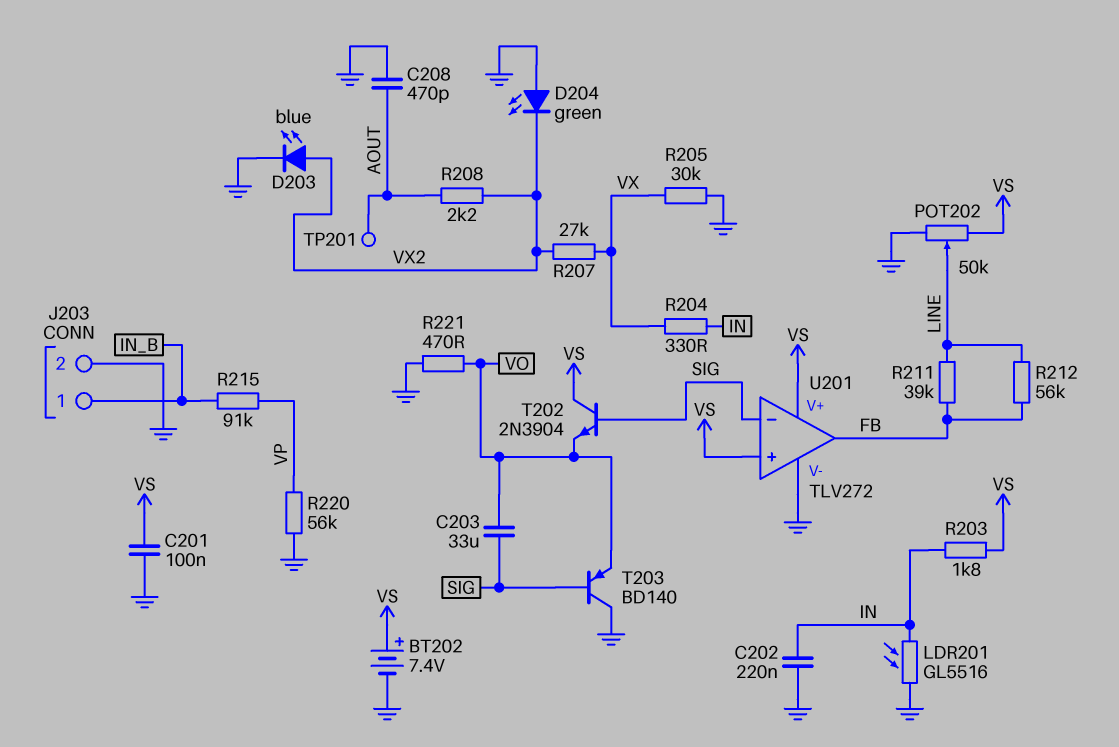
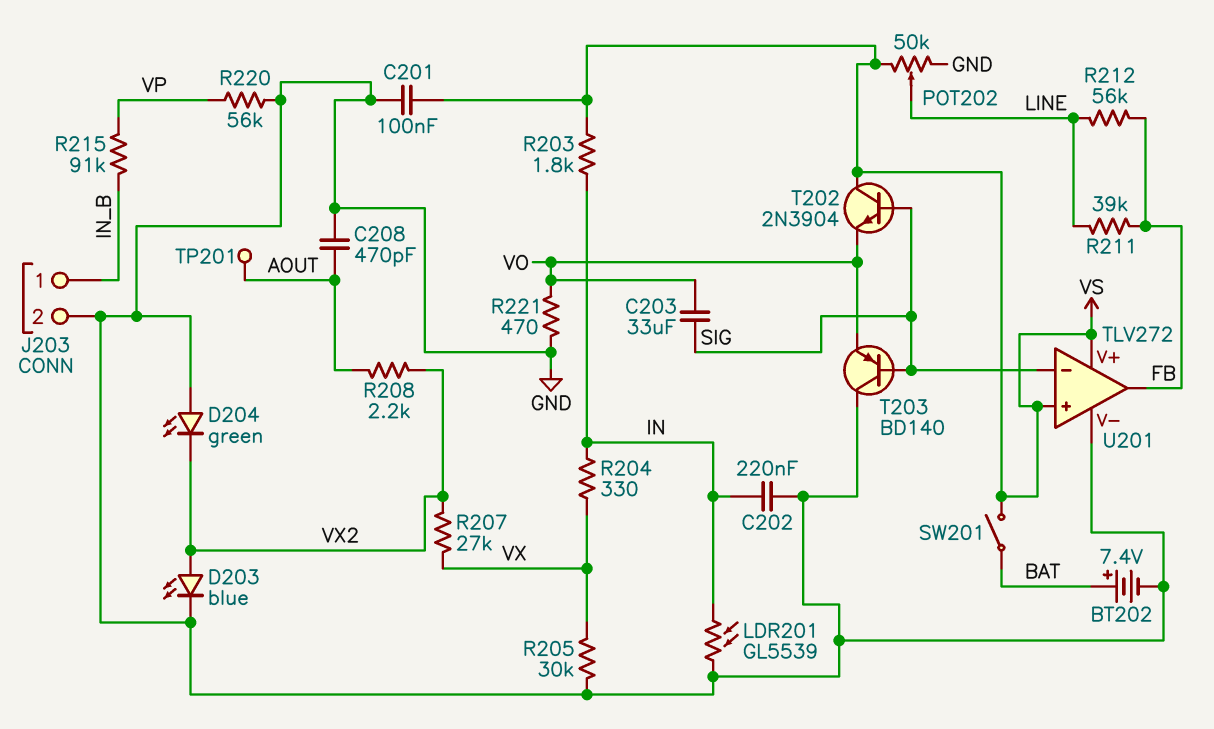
BT202: 7.4V (plus VS, minus GND) -> 7.4V (plus BAT, minus GND)
LDR201: GL5516 (GND, IN) -> GL5539 (GND, IN)
SW201: none -> switch (BAT, VS)

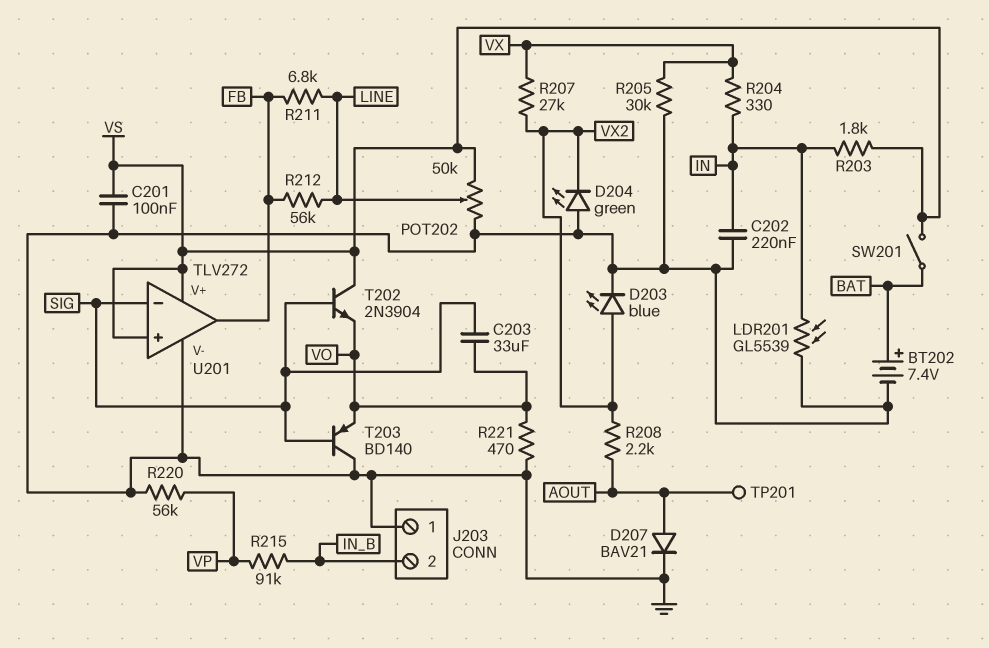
C208: 470pF (AOUT, GND) -> none
D207: none -> diode BAV21 (A AOUT, K GND)
J203 pin 1: IN_B -> GND
J203 pin 2: GND -> IN_B
R211: 39k (FB, LINE) -> 6.8k (FB, LINE)

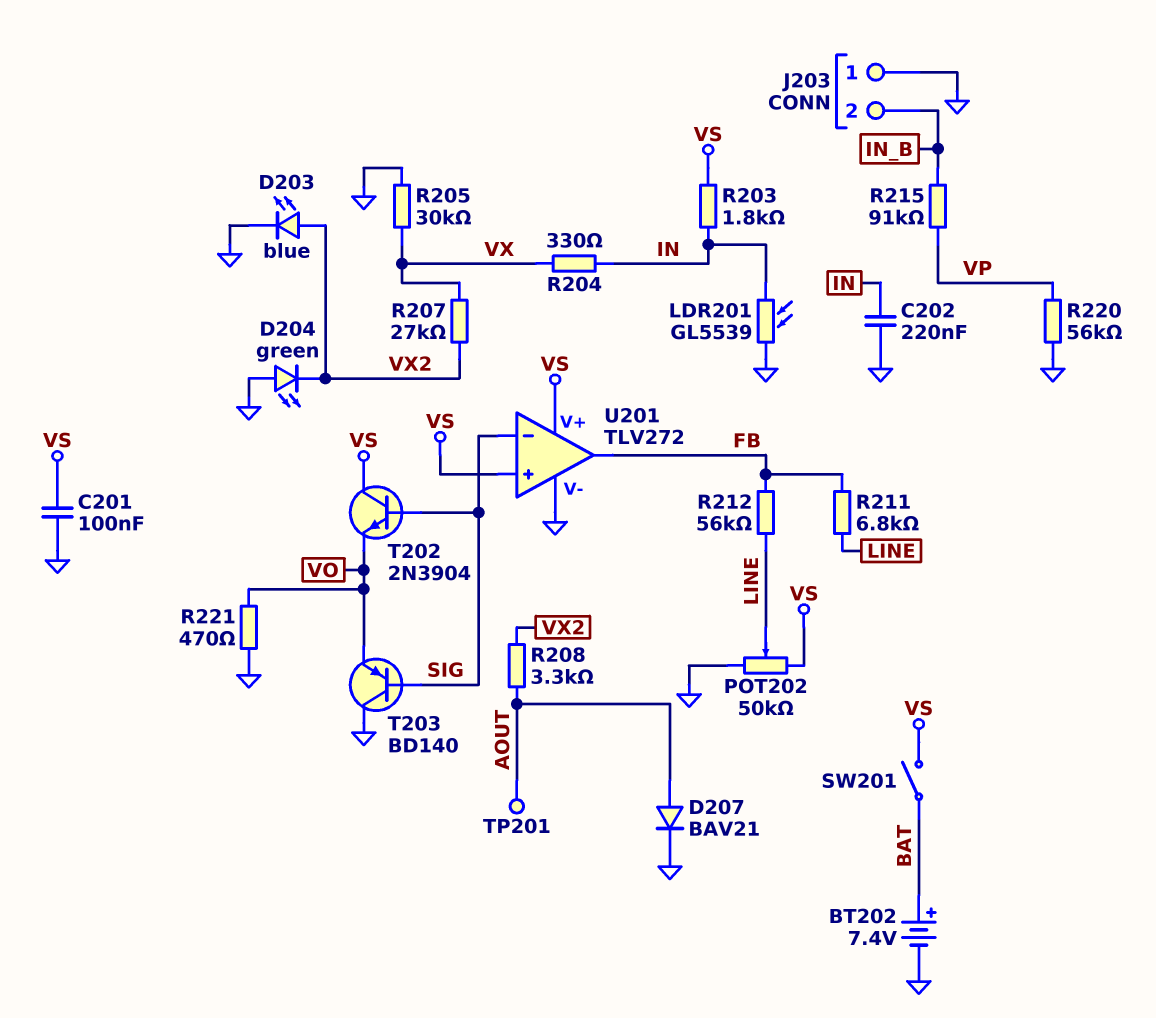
C203: 33uF (SIG, VO) -> none
R208: 2.2k (AOUT, VX2) -> 3.3k (AOUT, VX2)

